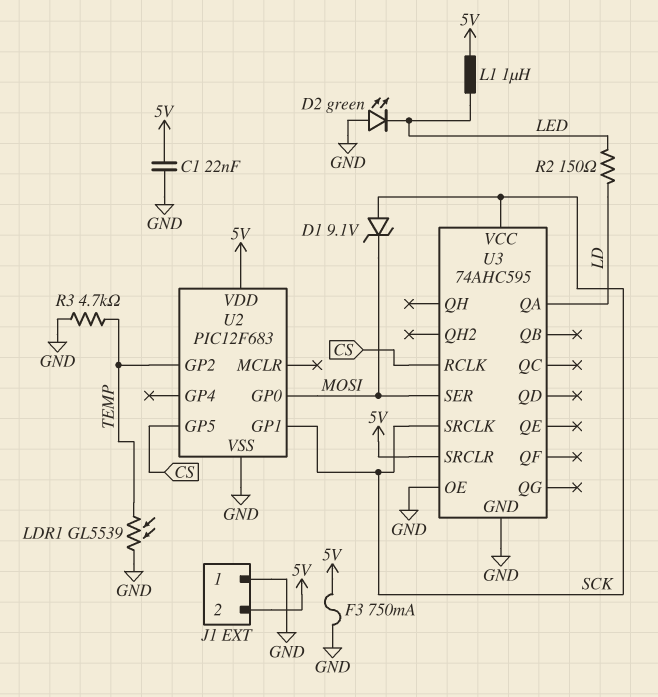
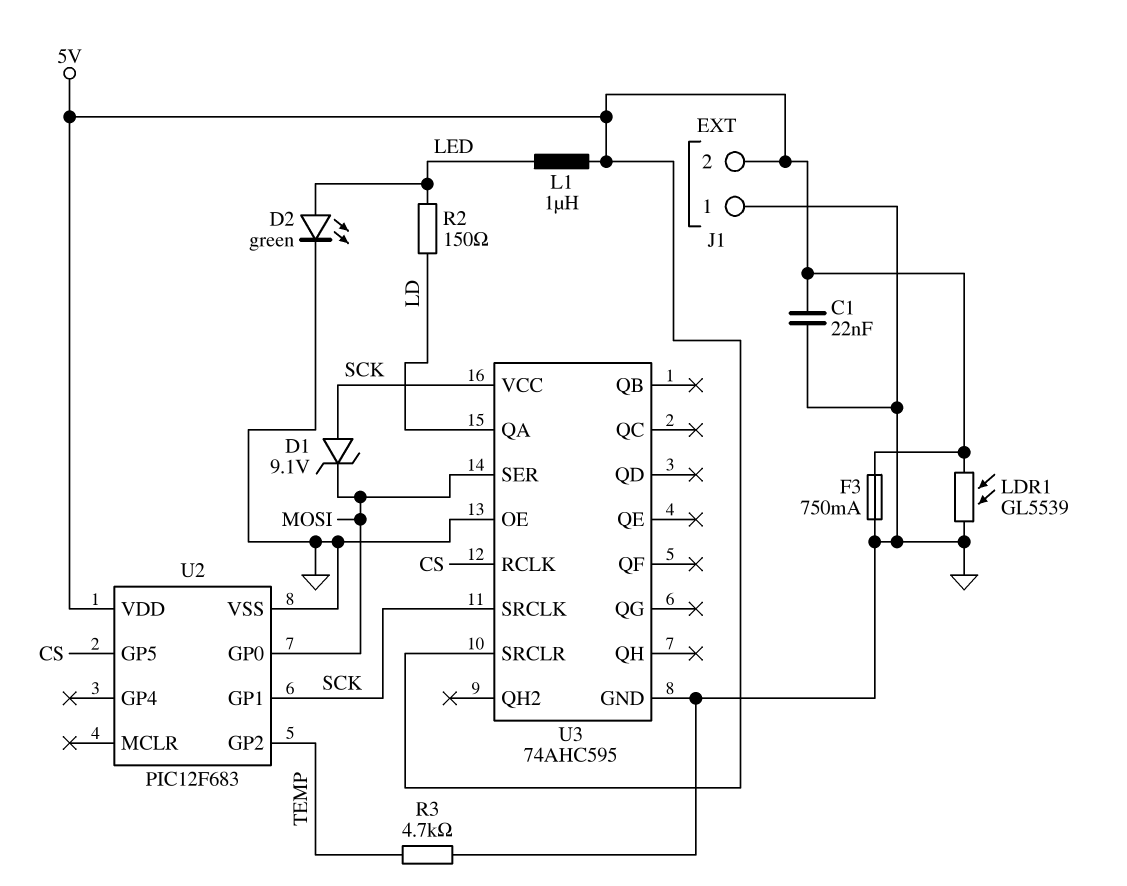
D2: LED green (A GND, K LED) -> LED green (A LED, K GND)
LDR1: GL5539 (GND, TEMP) -> GL5539 (5V, GND)

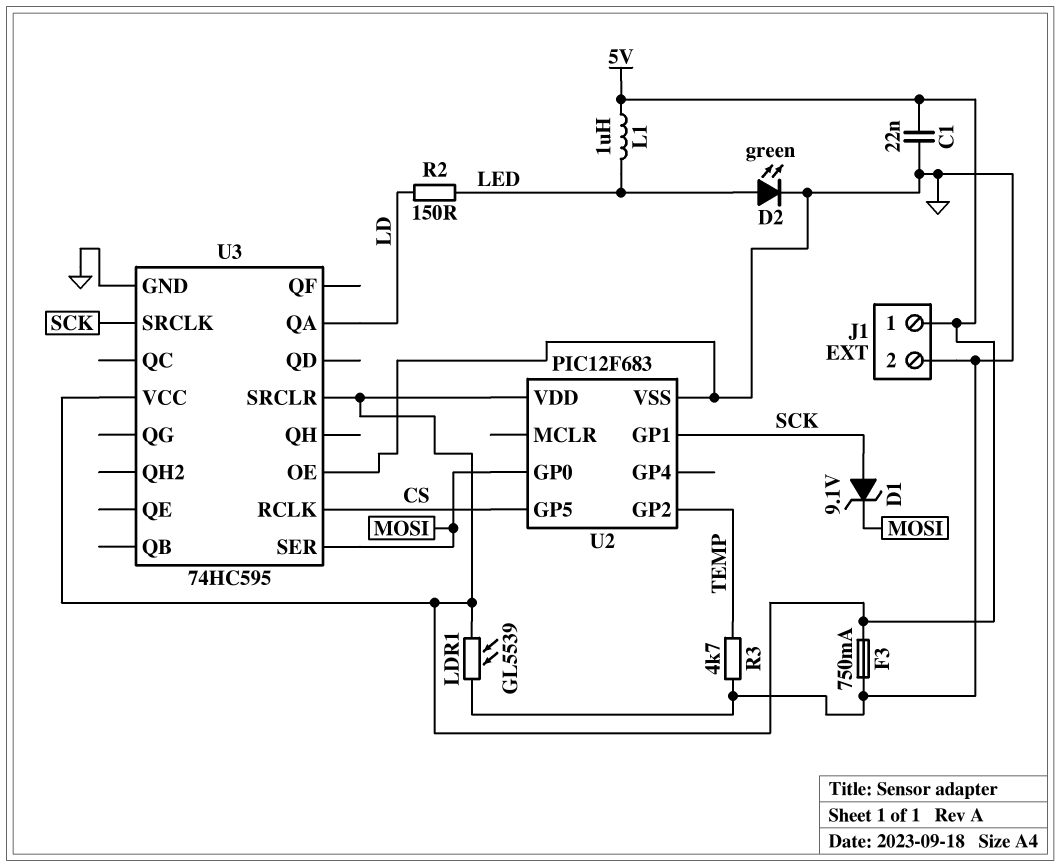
J1 pin 1: GND -> 5V
J1 pin 2: 5V -> GND
U3: 74AHC595 -> 74HC595
U3 pin VCC: SCK -> 5V

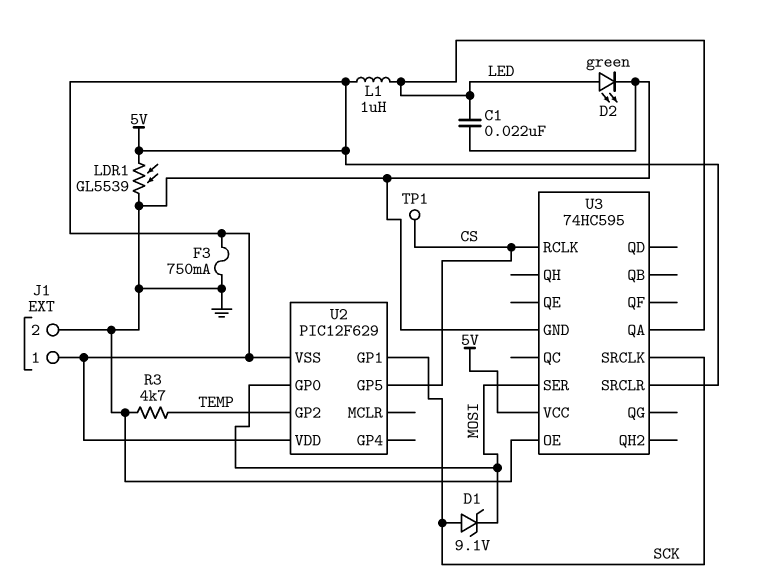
C1: 22nF (5V, GND) -> 22nF (GND, LED)
R2: 150 (LD, LED) -> none
TP1: none -> test point (CS)
U2: PIC12F683 -> PIC12F629
U2 pin VSS: GND -> 5V
U3 pin QA: LD -> LED

